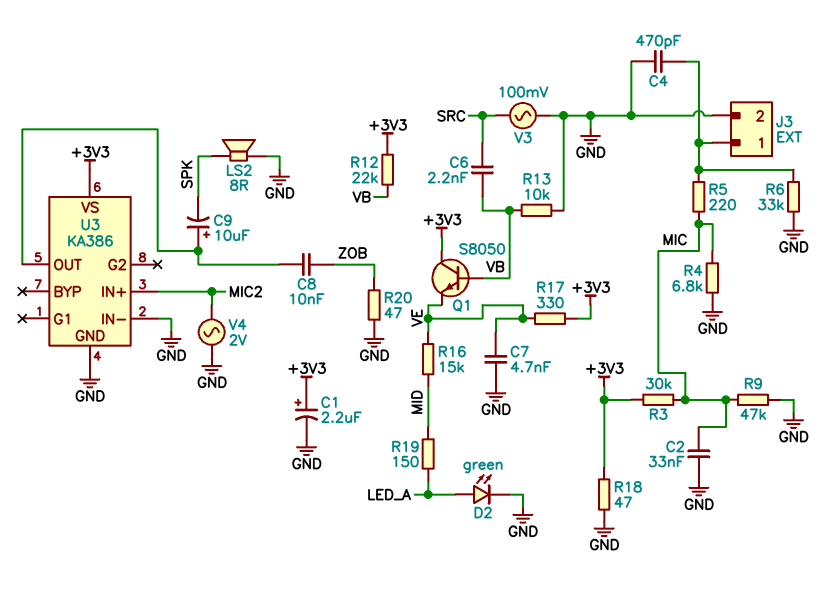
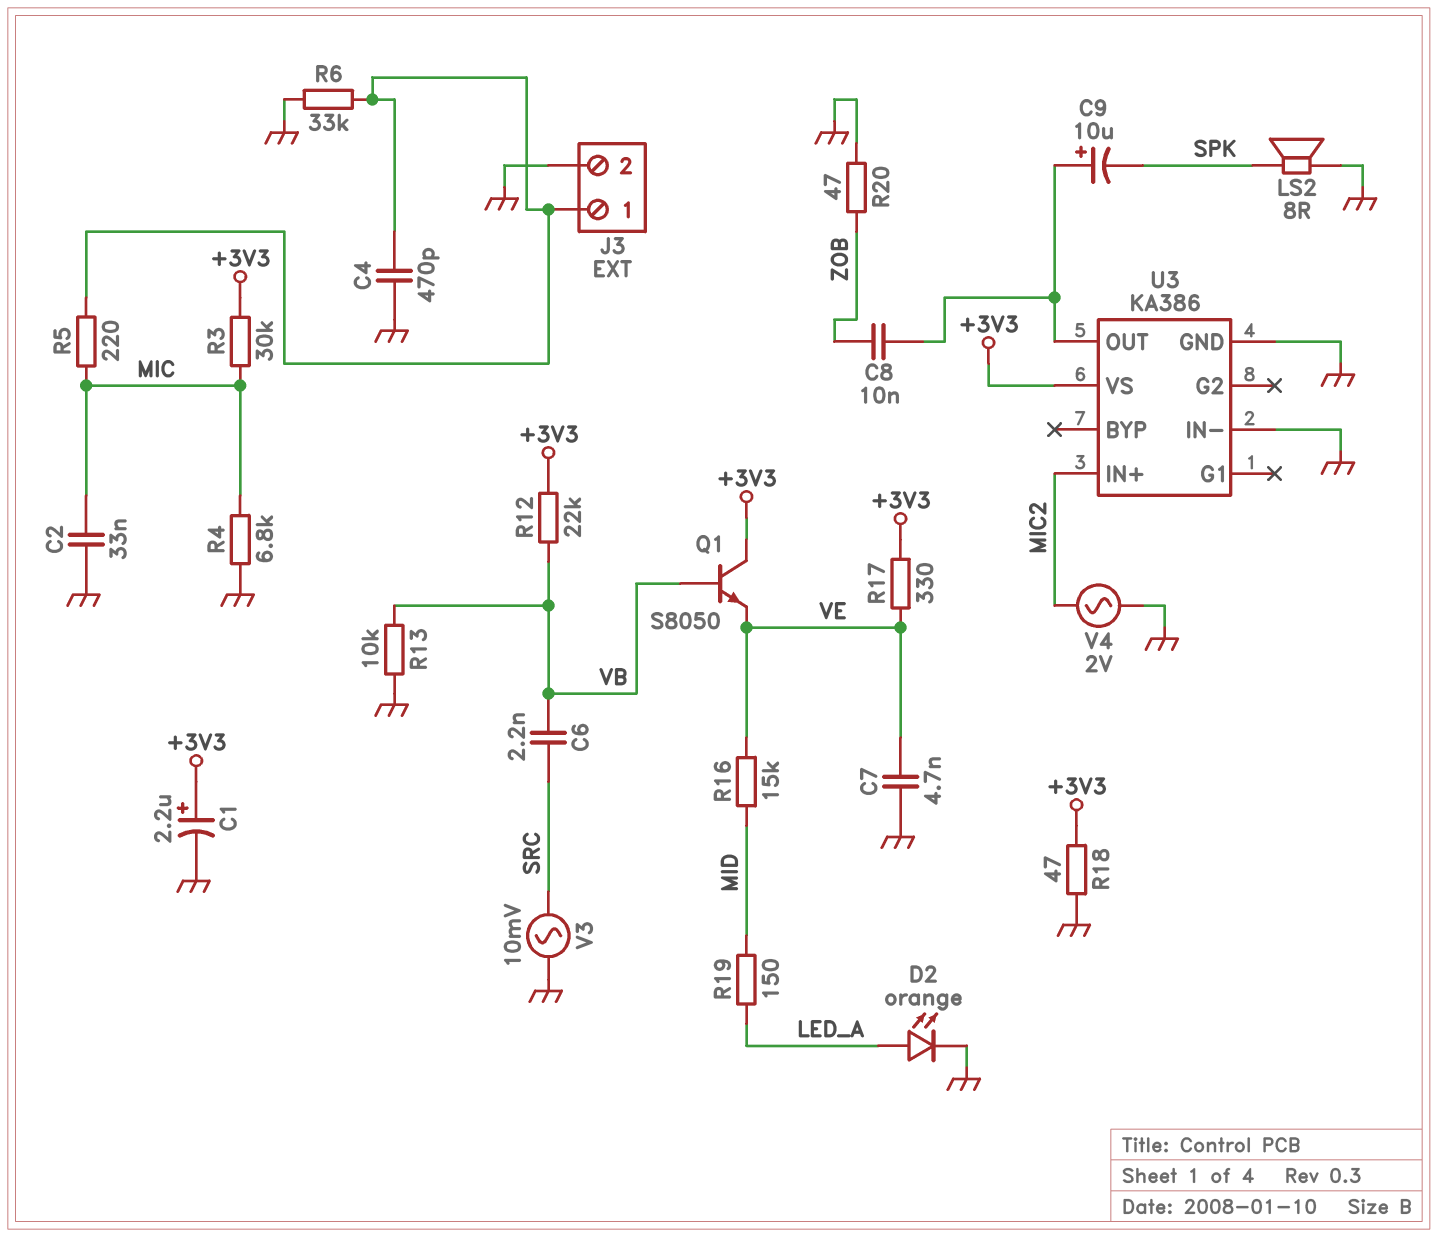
D2: LED green (A LED_A, K GND) -> LED orange (A LED_A, K GND)
R9: 47k (GND, MIC) -> none
V3: AC 100mV (GND, SRC) -> AC 10mV (GND, SRC)

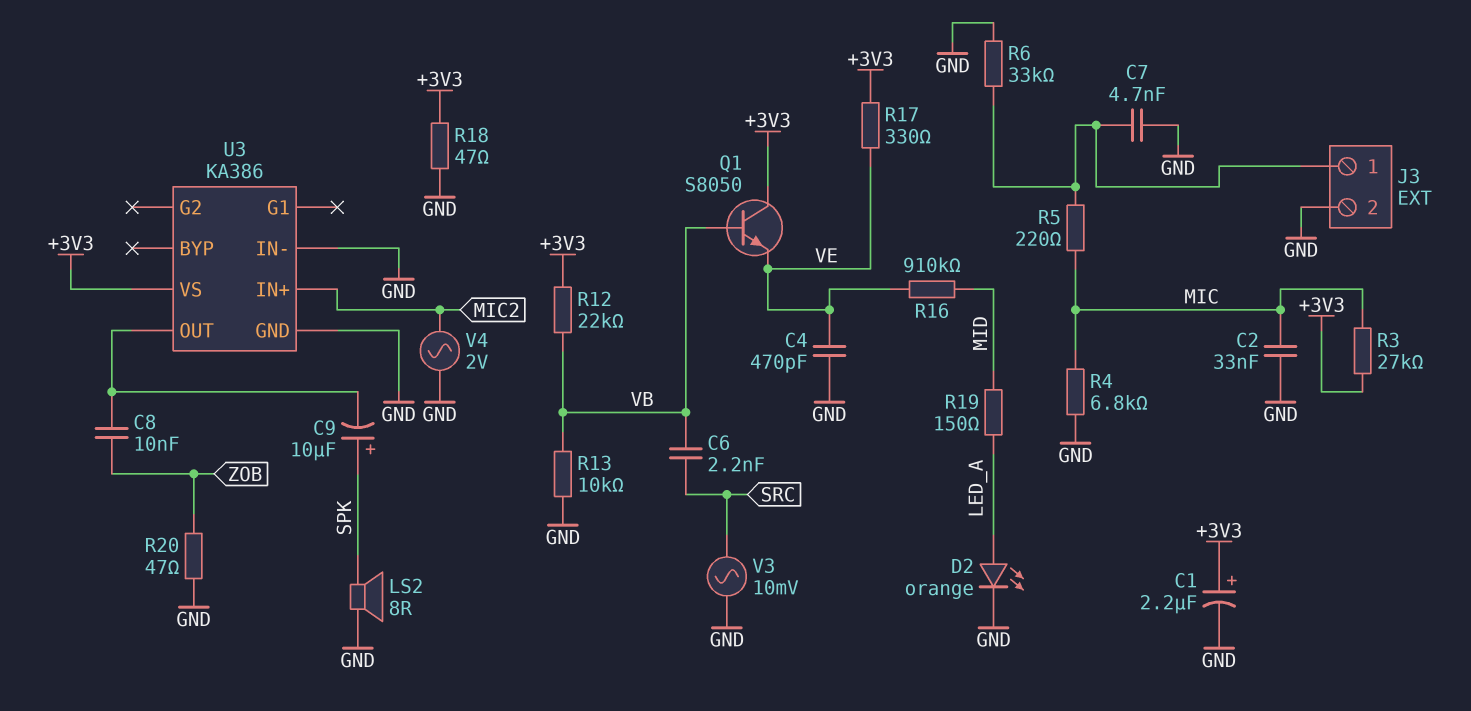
C4: 470pF (GND, J3/1) -> 470pF (GND, VE)
C7: 4.7nF (GND, VE) -> 4.7nF (GND, J3/1)
C9: 10uF (plus U3/OUT, minus SPK) -> 10uF (plus SPK, minus U3/OUT)
R3: 30k (+3V3, MIC) -> 27k (+3V3, MIC)
R16: 15k (MID, VE) -> 910k (MID, VE)

